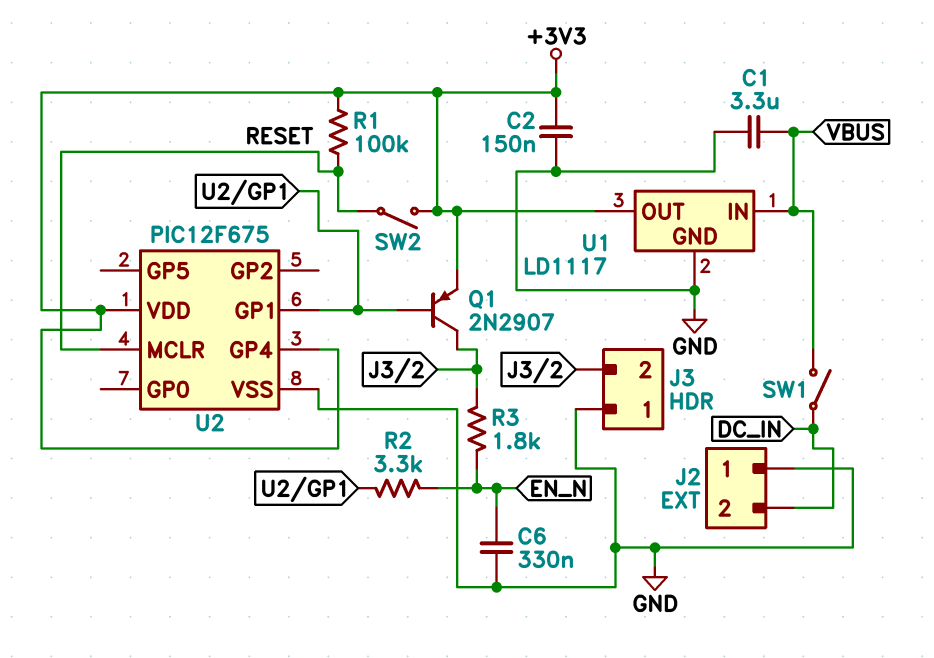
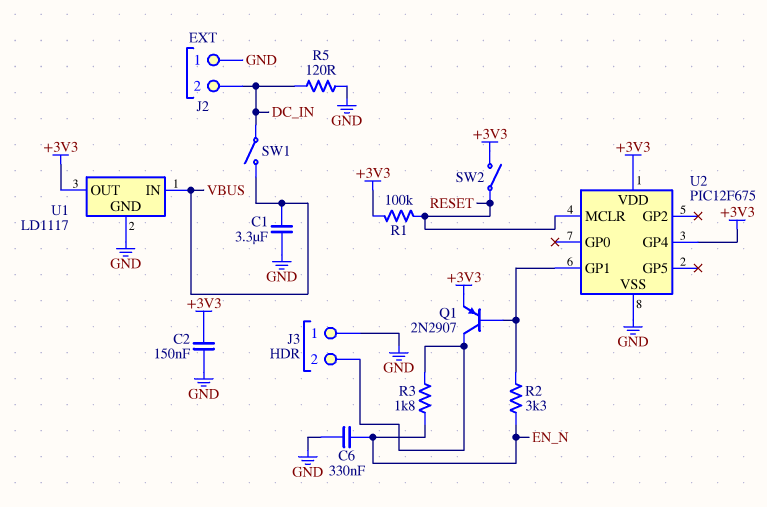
R5: none -> 120 (DC_IN, GND)

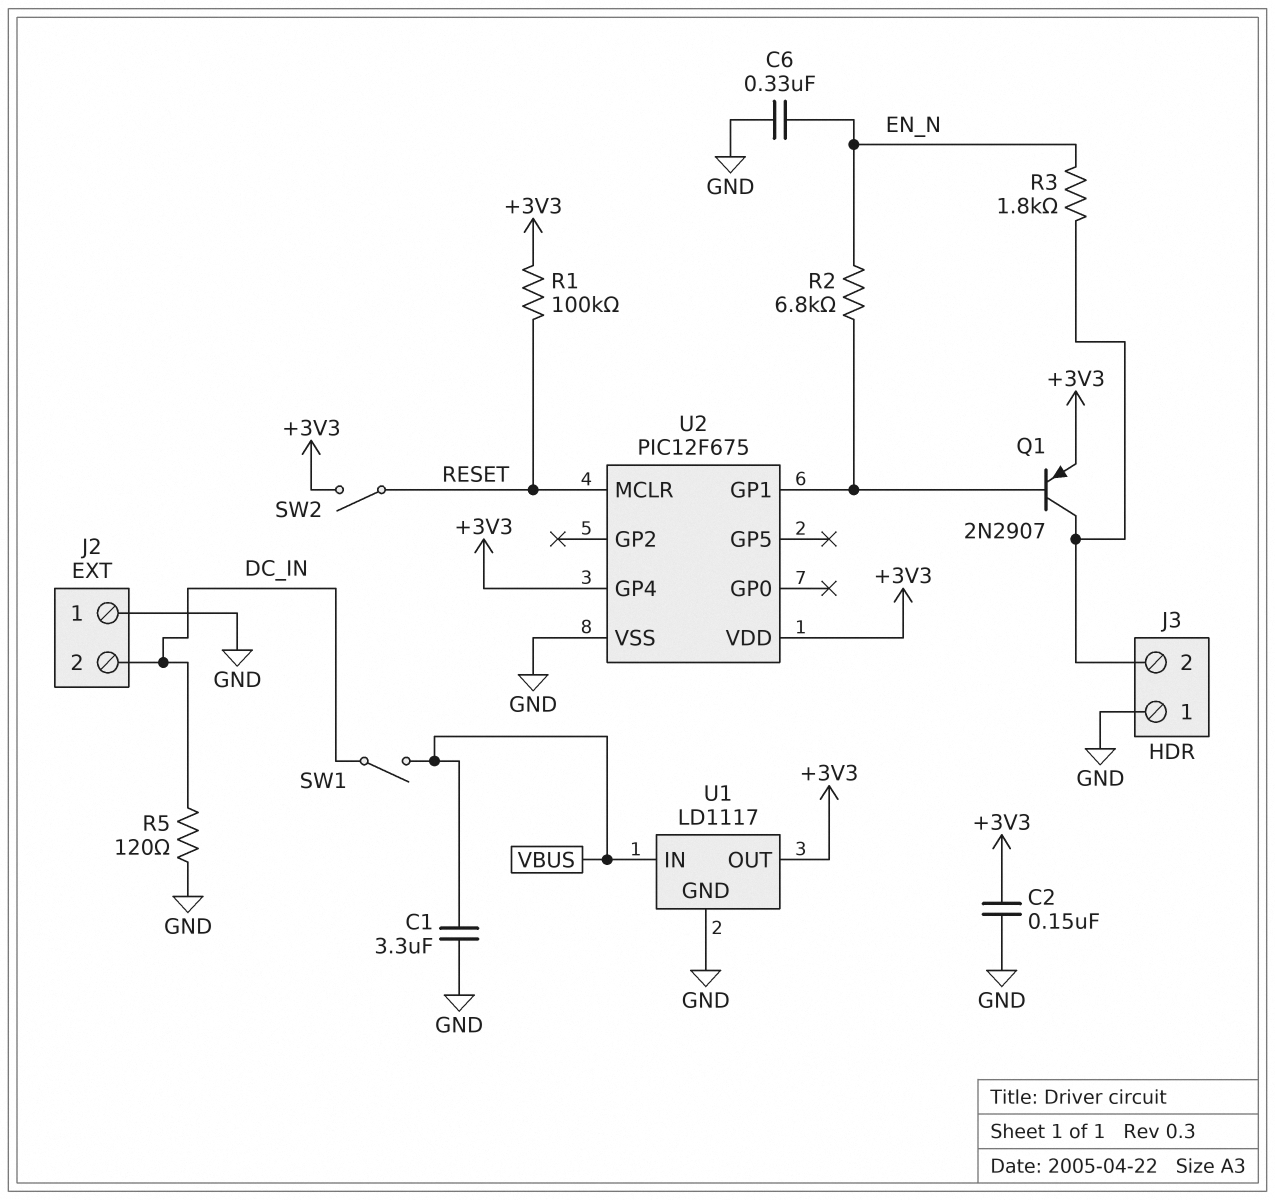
R2: 3.3k (EN_N, U2/GP1) -> 6.8k (EN_N, U2/GP1)

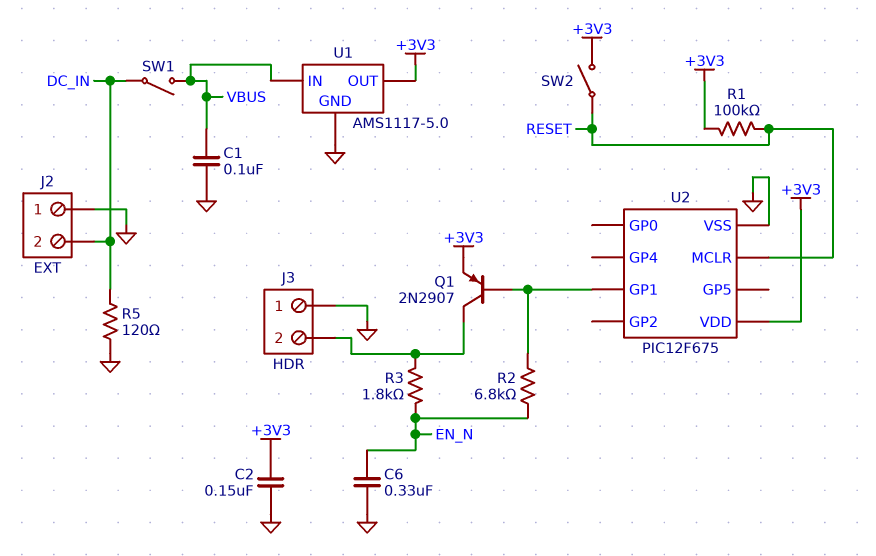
C1: 3.3uF (GND, VBUS) -> 100nF (GND, VBUS)
U1: LD1117 -> AMS1117-5.0
U2 pin GP4: +3V3 -> none

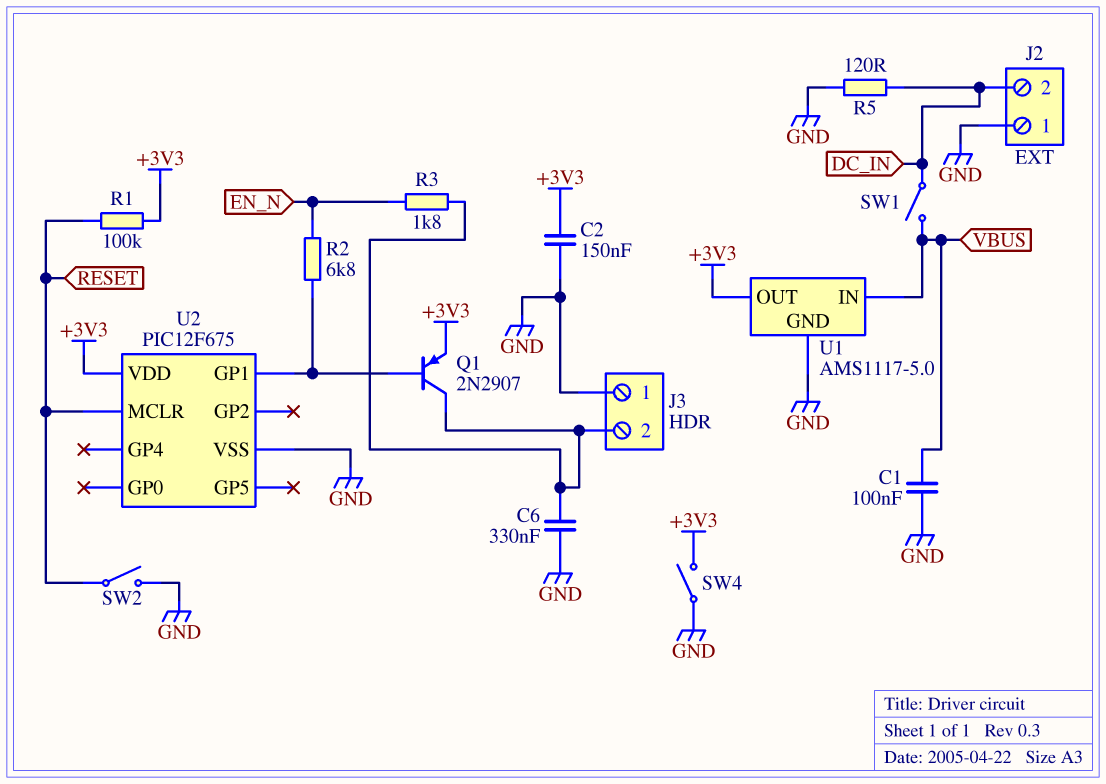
C6: 330nF (EN_N, GND) -> 330nF (GND, J3/2)
SW2: switch (+3V3, RESET) -> switch (GND, RESET)
SW4: none -> switch (+3V3, GND)

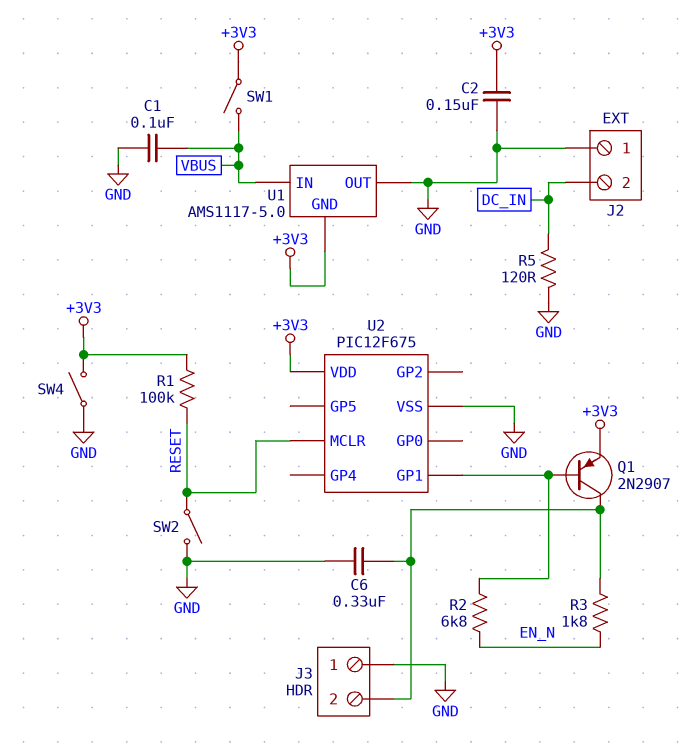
SW1: switch (DC_IN, VBUS) -> switch (+3V3, VBUS)
U1 pin GND: GND -> +3V3
U1 pin OUT: +3V3 -> GND

